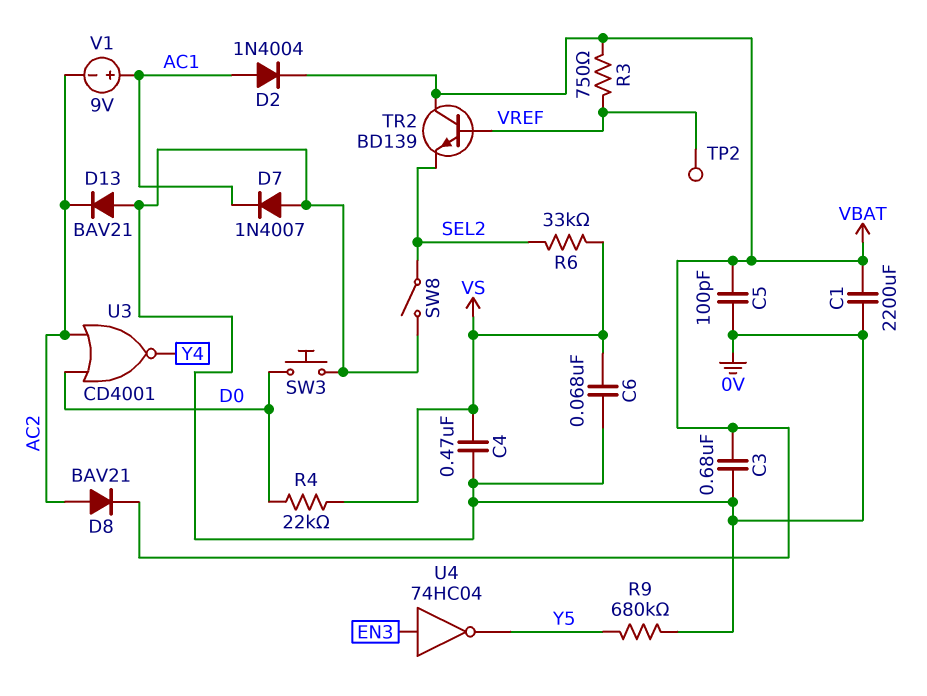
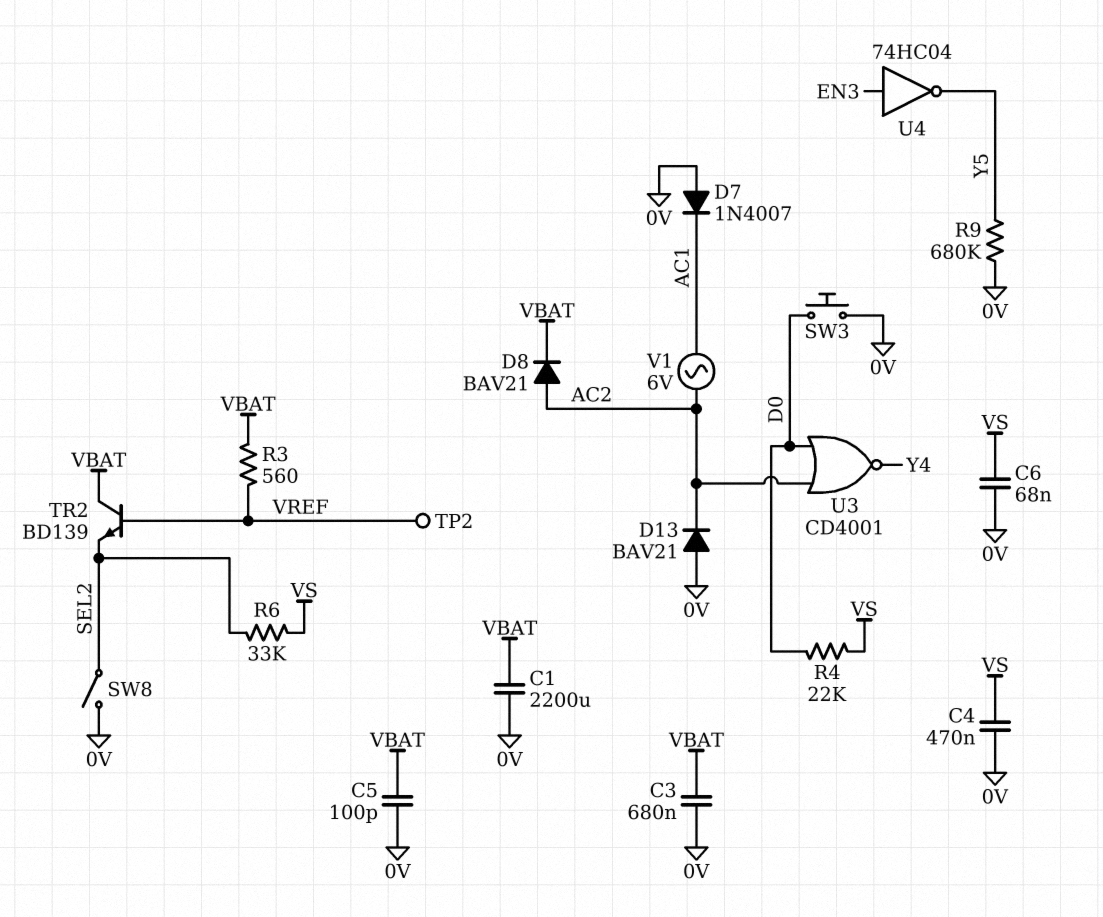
D2: diode 1N4004 (A AC1, K VBAT) -> none
R3: 750 (VBAT, VREF) -> 560 (VBAT, VREF)
V1: 9V (plus AC1, minus AC2) -> AC 6V (AC1, AC2)

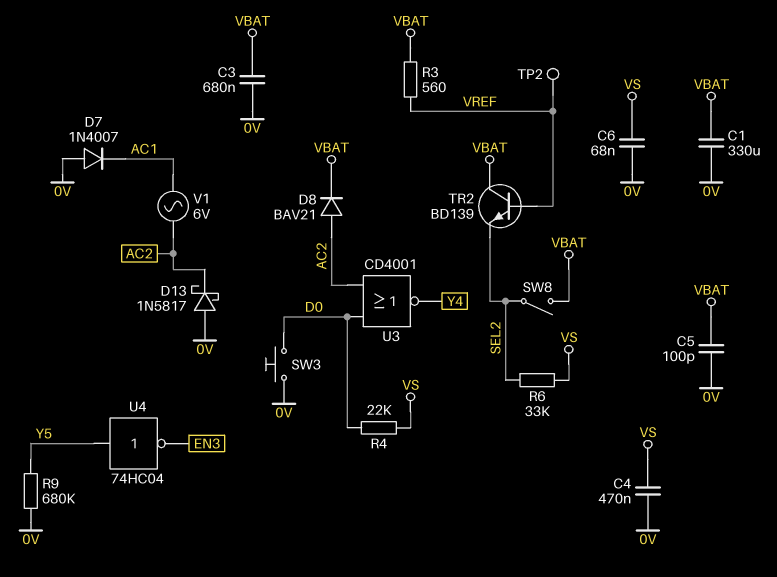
C1: 2200uF (0V, VBAT) -> 330uF (0V, VBAT)
D13: diode BAV21 (A 0V, K AC2) -> schottky 1N5817 (A 0V, K AC2)
SW8: switch (0V, SEL2) -> switch (SEL2, VBAT)
U4: NOT 74HC04 (in EN3, out Y5) -> NOT 74HC04 (in Y5, out EN3)

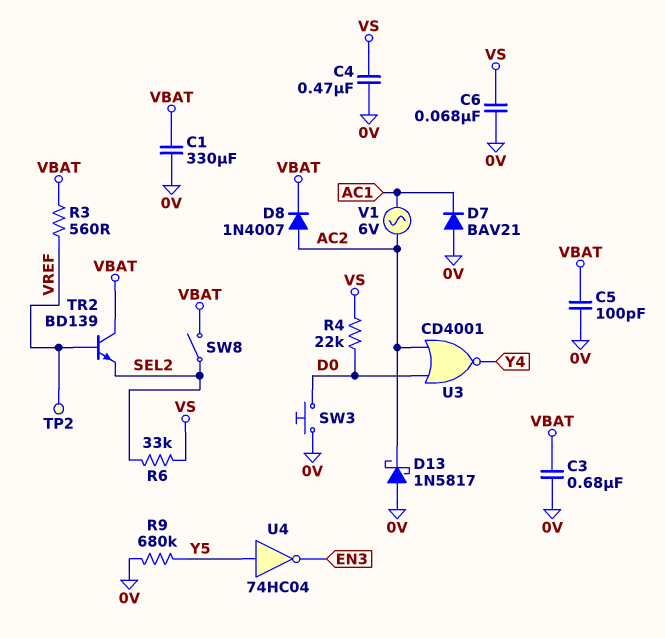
D7: diode 1N4007 (A 0V, K AC1) -> diode BAV21 (A 0V, K AC1)
D8: diode BAV21 (A AC2, K VBAT) -> diode 1N4007 (A AC2, K VBAT)

